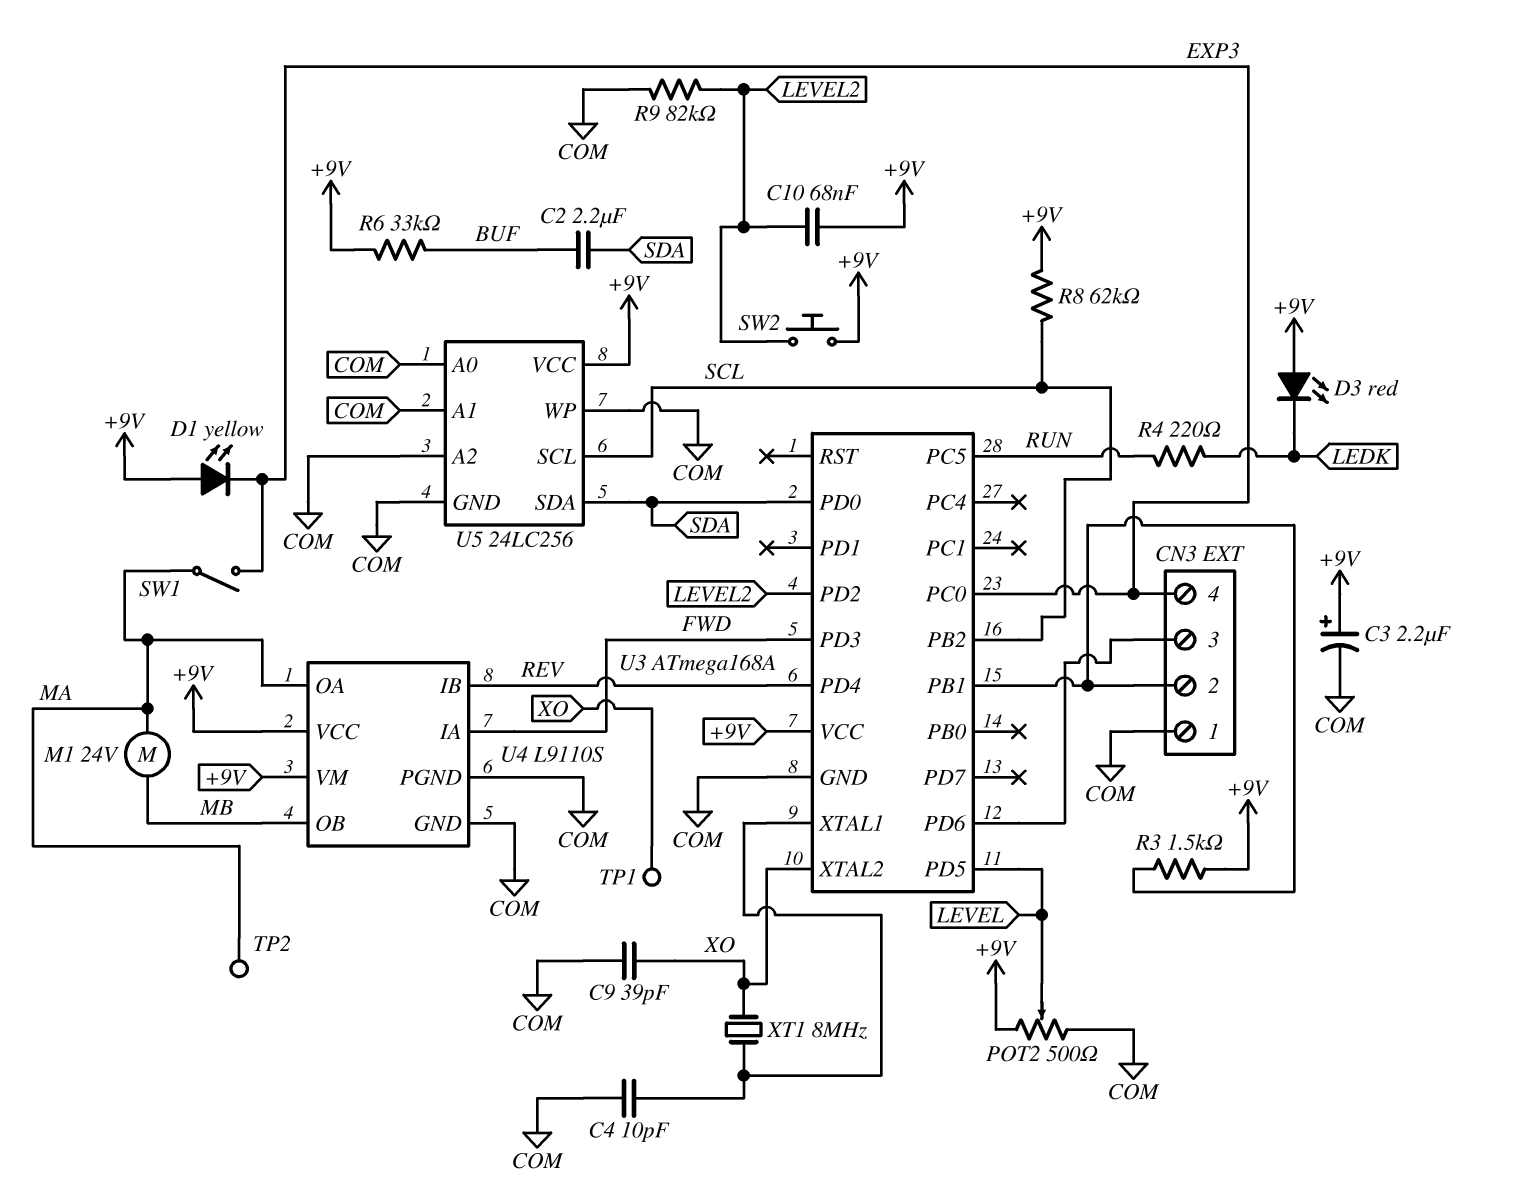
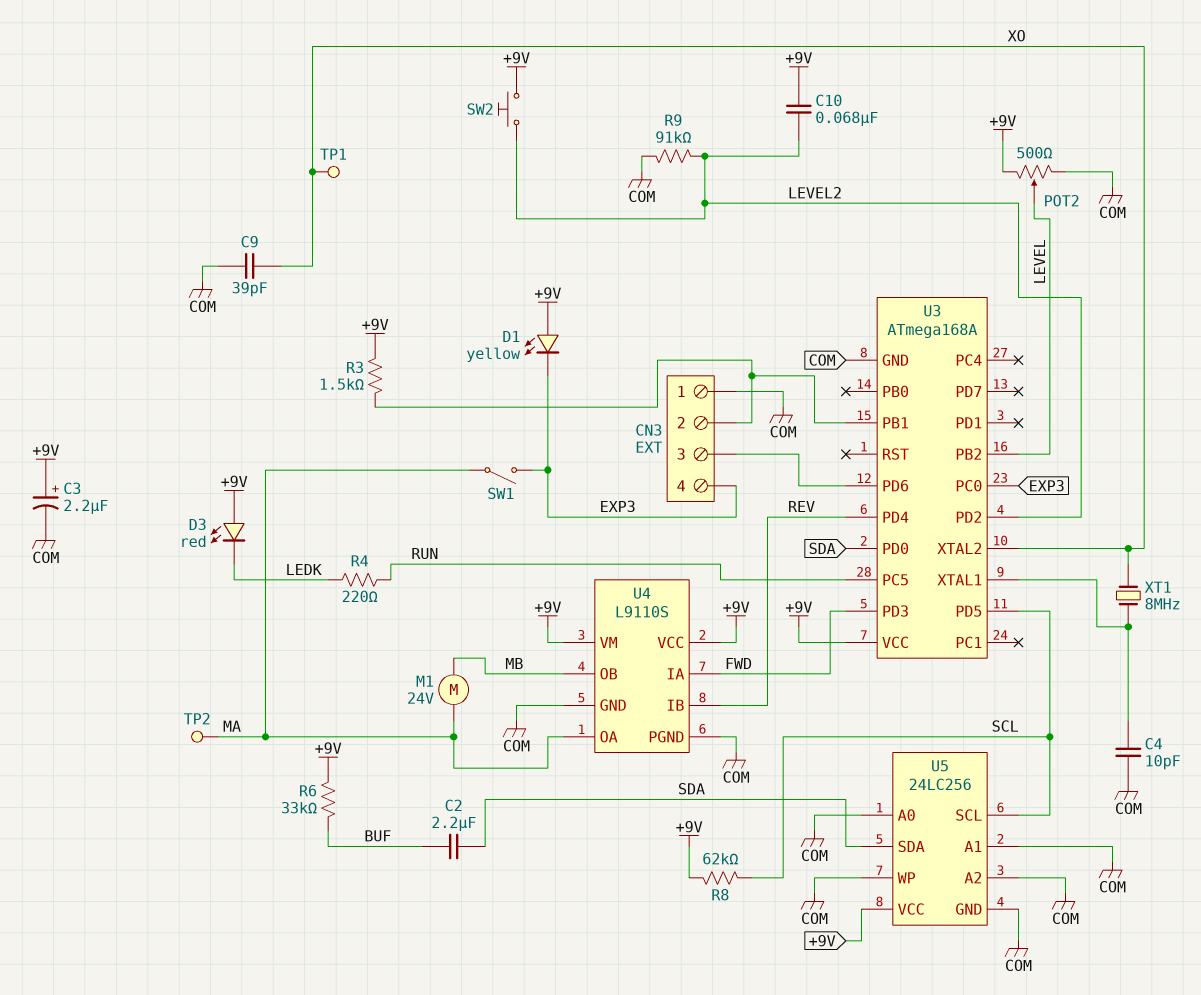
R9: 82k (COM, LEVEL2) -> 91k (COM, LEVEL2)
U3 pin PB2: SCL -> LEVEL
U3 pin PD5: LEVEL -> SCL

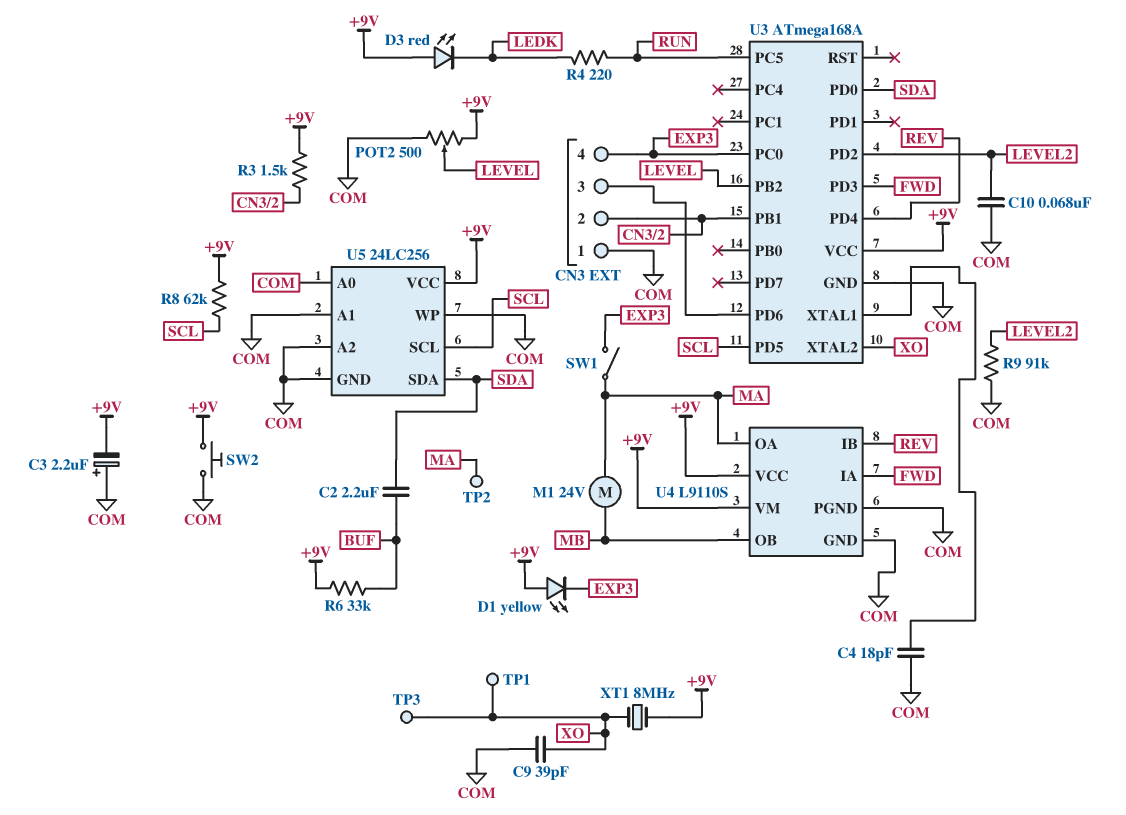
C3: 2.2uF (plus +9V, minus COM) -> 2.2uF (plus COM, minus +9V)
C4: 10pF (COM, U3/XTAL1) -> 18pF (COM, U3/XTAL1)
C10: 68nF (+9V, LEVEL2) -> 68nF (COM, LEVEL2)
SW2: button (+9V, LEVEL2) -> button (+9V, COM)
TP3: none -> test point (XO)
XT1: 8MHz (U3/XTAL1, XO) -> 8MHz (+9V, XO)

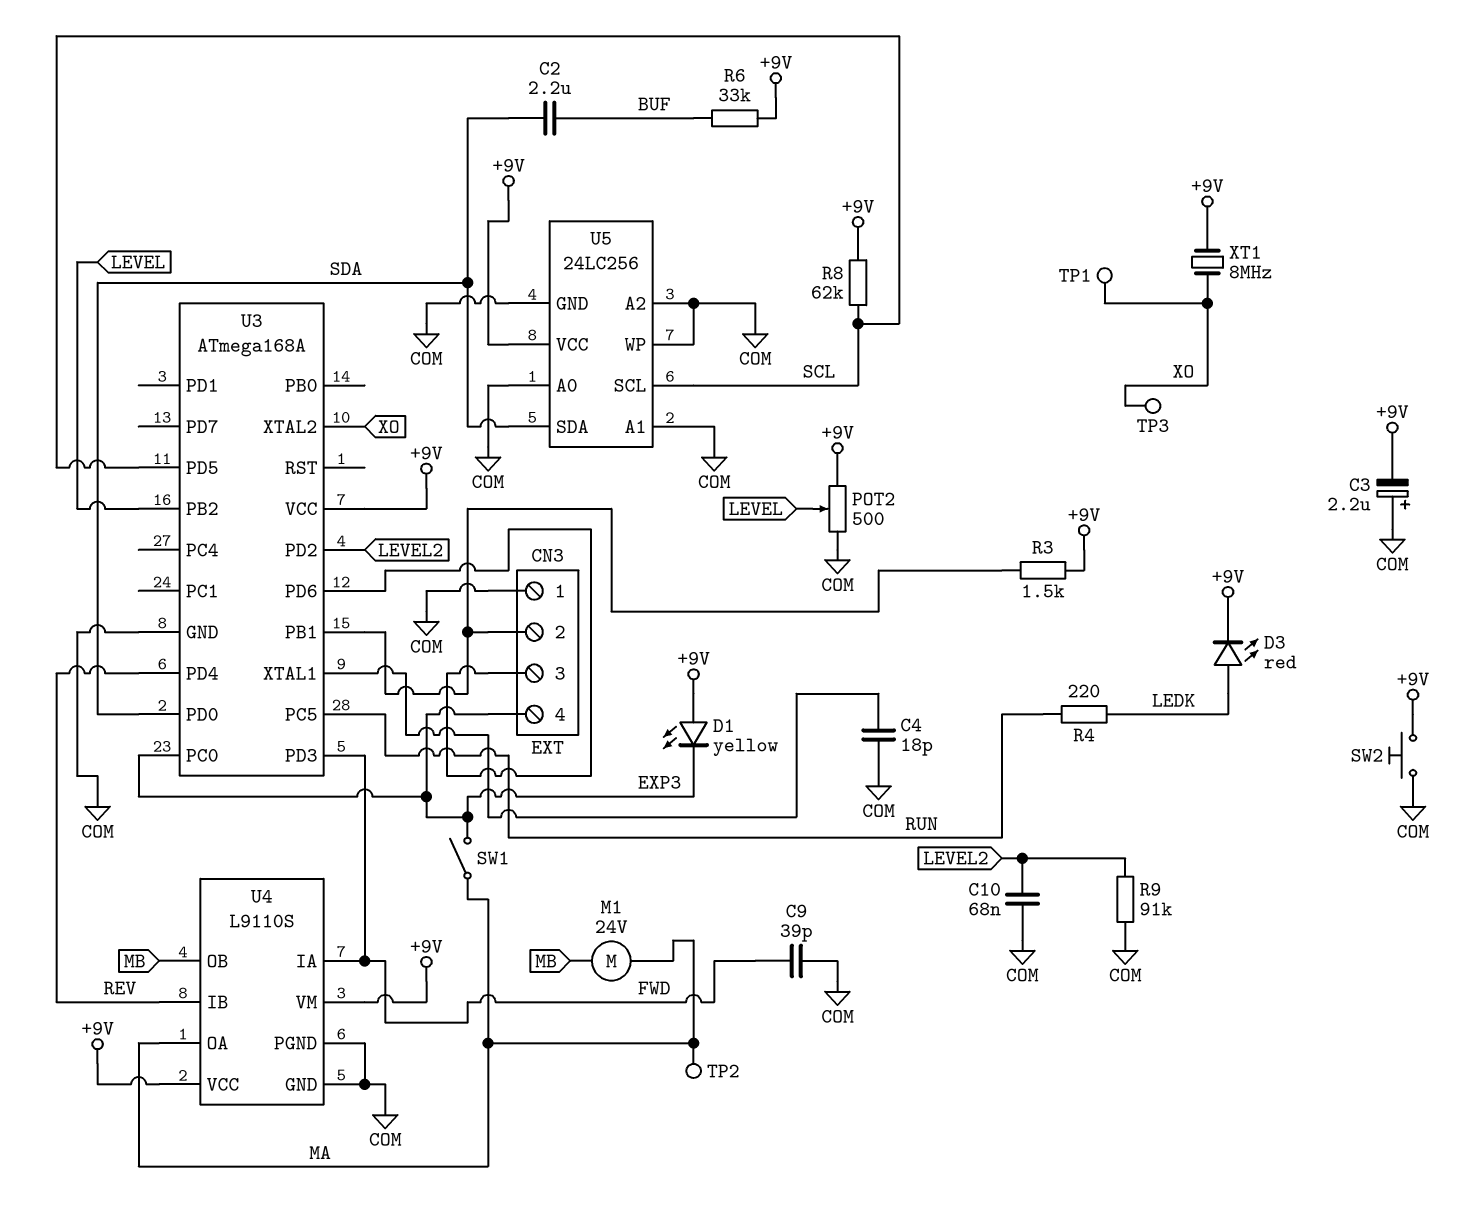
C9: 39pF (COM, XO) -> 39pF (COM, FWD)
D3: LED red (A +9V, K LEDK) -> LED red (A LEDK, K +9V)

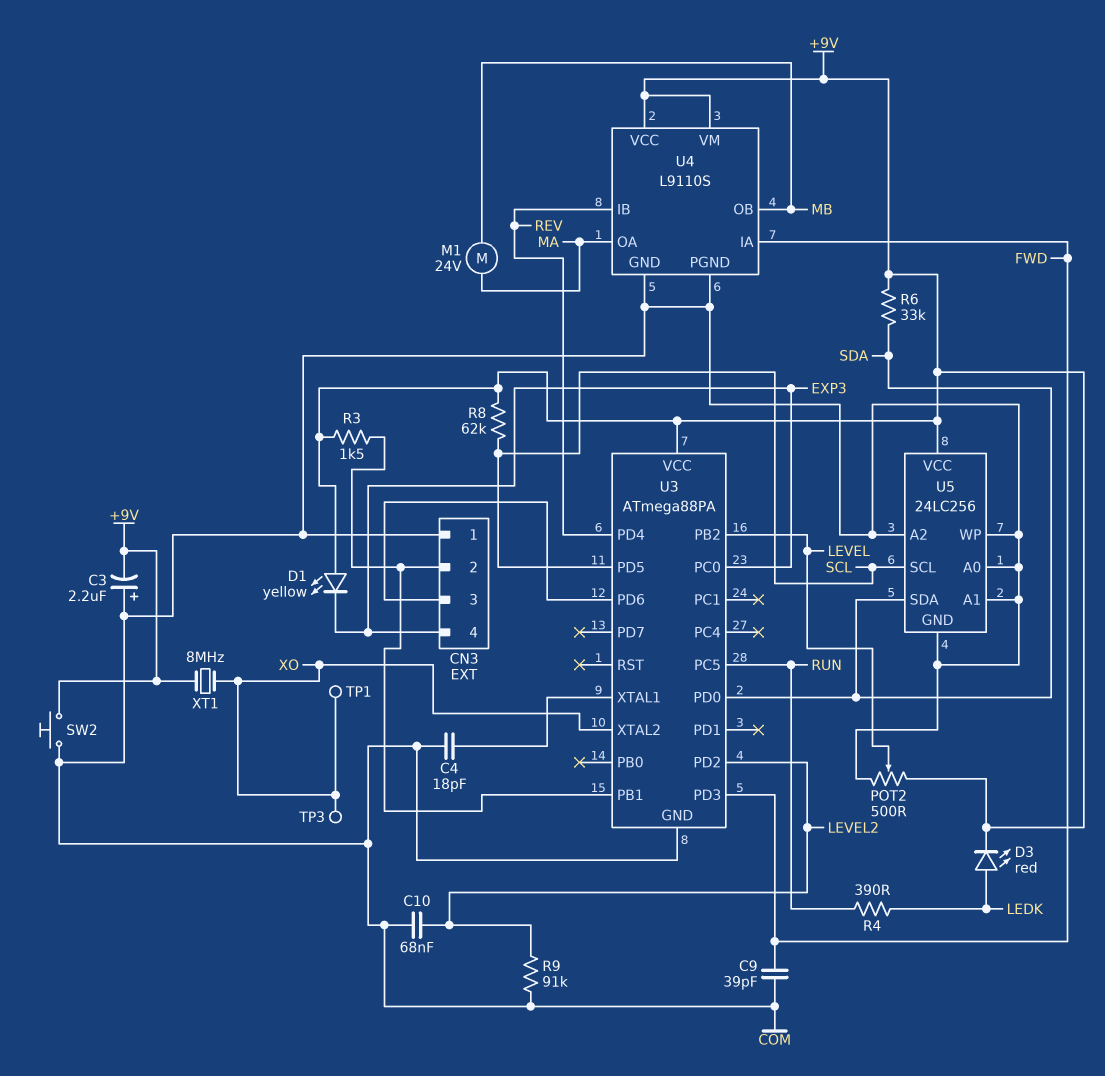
C2: 2.2uF (BUF, SDA) -> none
R4: 220 (LEDK, RUN) -> 390 (LEDK, RUN)
R6: 33k (+9V, BUF) -> 33k (+9V, SDA)
SW1: switch (EXP3, MA) -> none
TP2: test point (MA) -> none
U3: ATmega168A -> ATmega88PA

